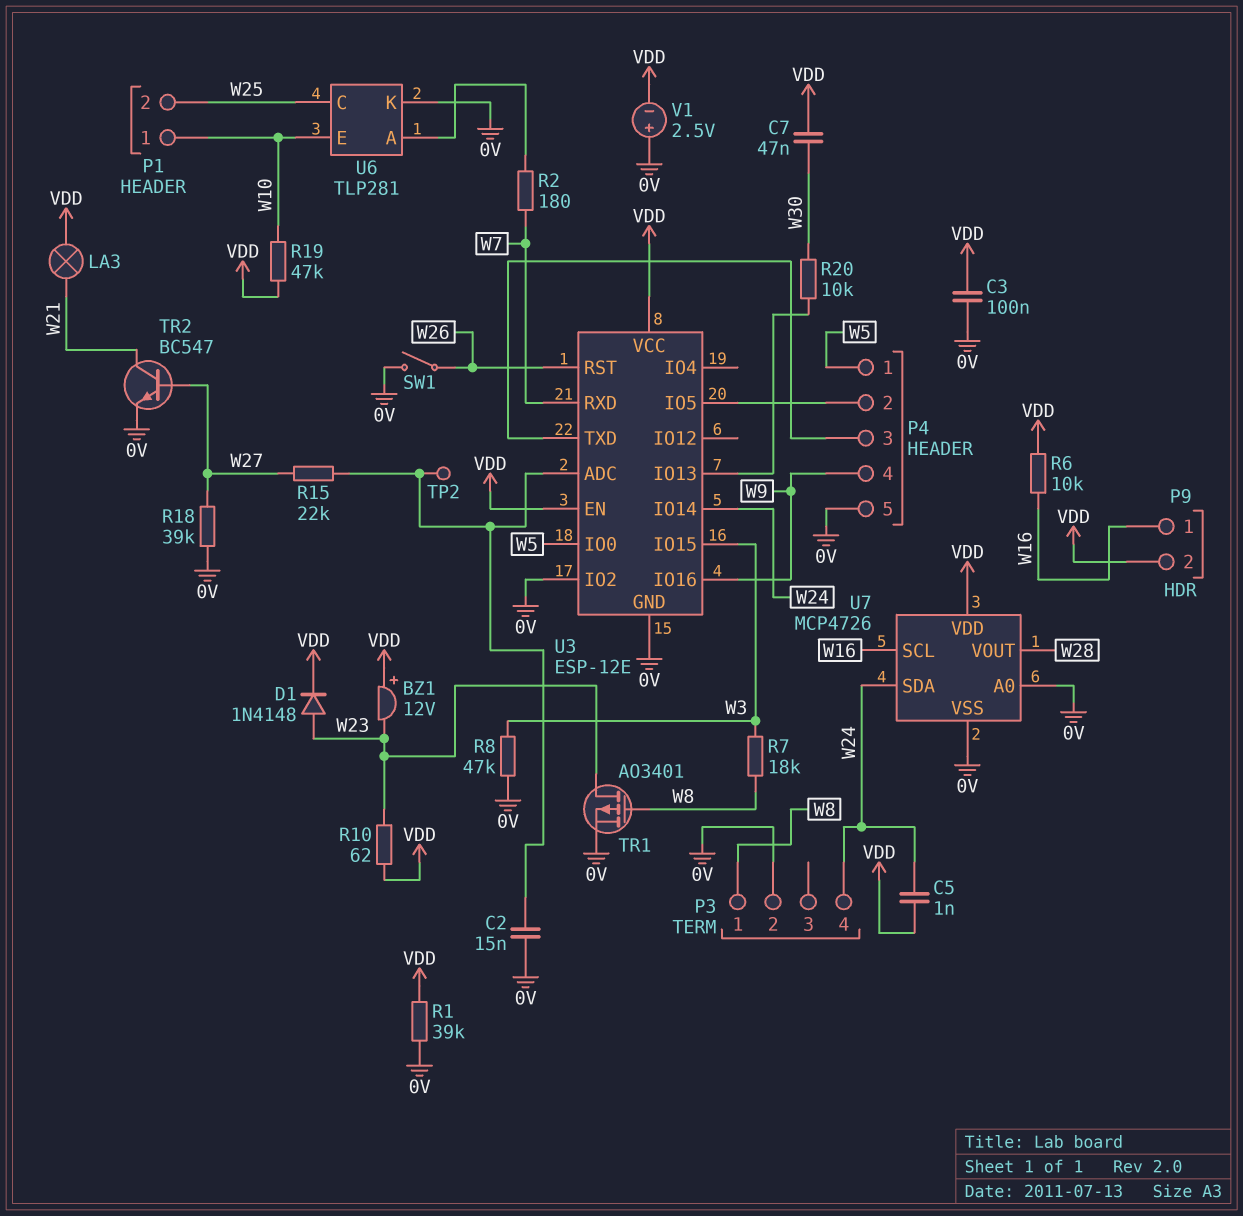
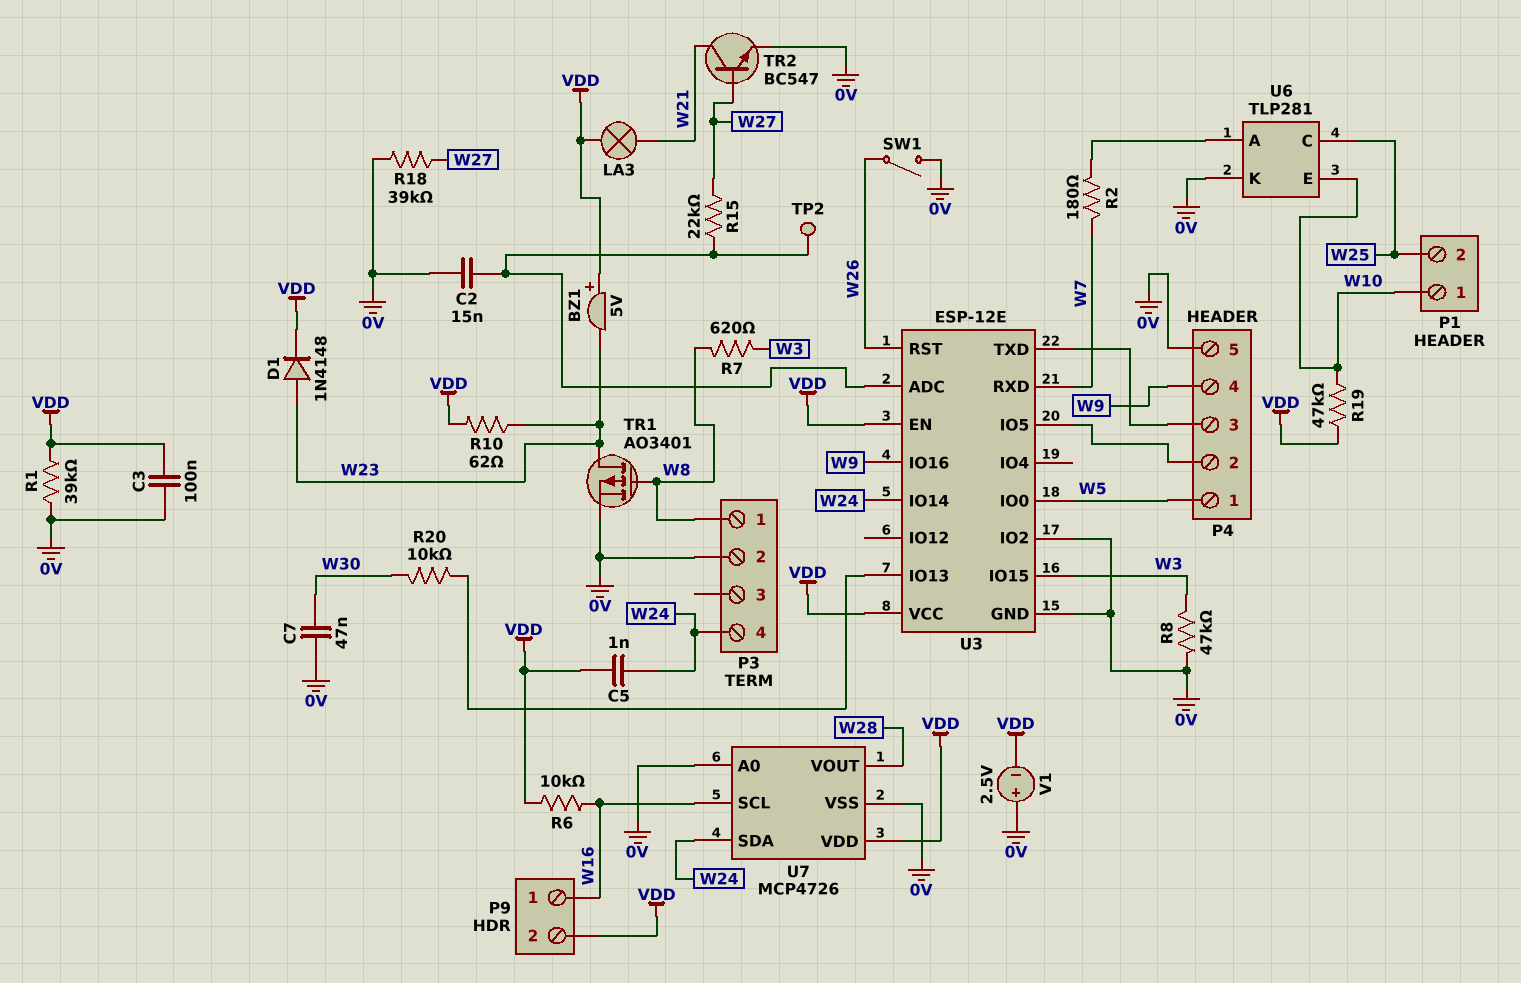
BZ1: buzzer 12V (plus VDD, minus W23) -> buzzer 5V (plus VDD, minus W23)
C7: 47nF (VDD, W30) -> 47nF (0V, W30)
R7: 18k (W3, W8) -> 620 (W3, W8)

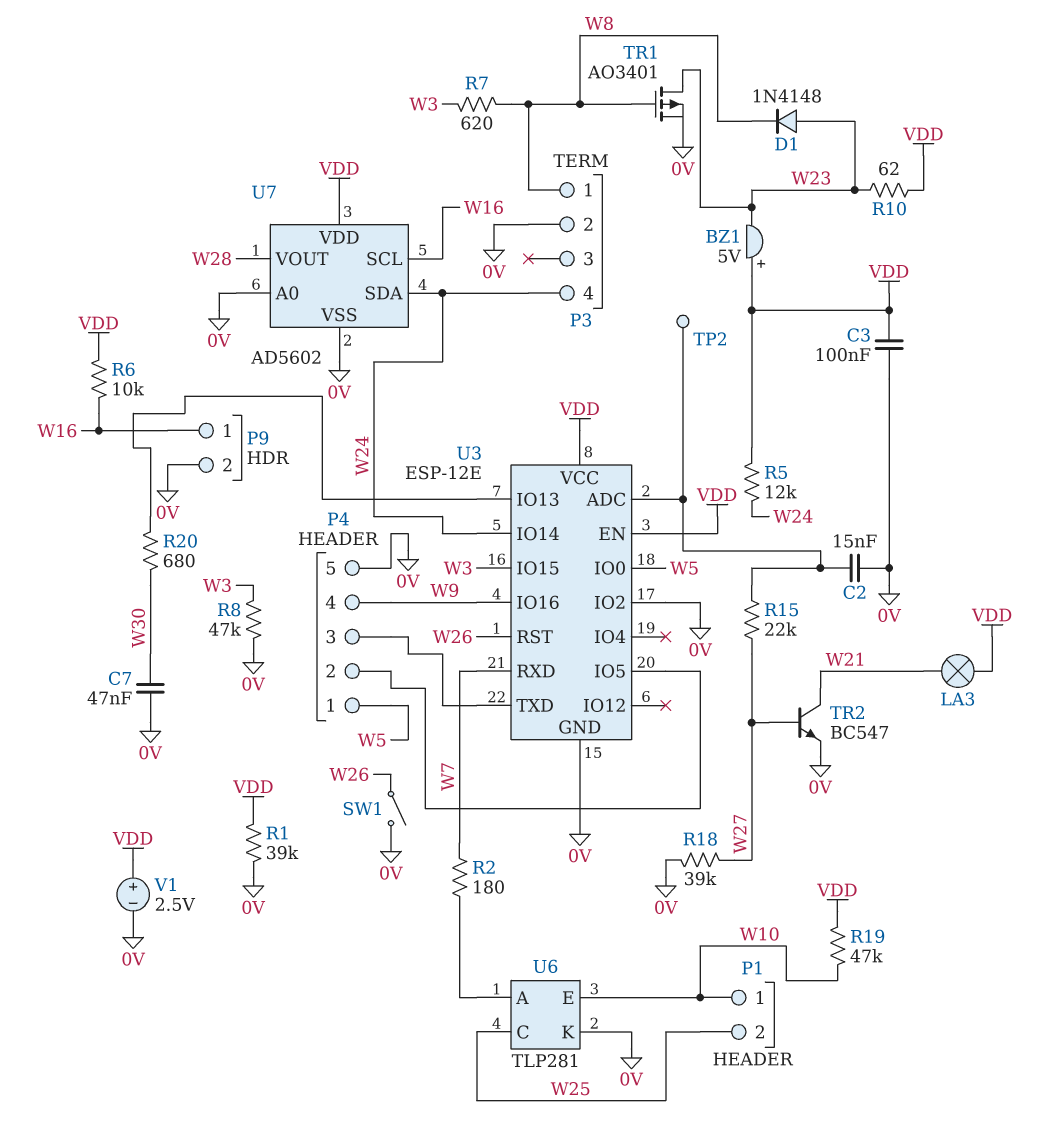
C5: 1nF (VDD, W24) -> none
D1: diode 1N4148 (A W23, K VDD) -> diode 1N4148 (A W23, K W8)
P9 pin 2: VDD -> 0V
R5: none -> 12k (VDD, W24)
R20: 10k (U3/IO13, W30) -> 680 (U3/IO13, W30)
U7: MCP4726 -> AD5602
V1: 2.5V (plus 0V, minus VDD) -> 2.5V (plus VDD, minus 0V)

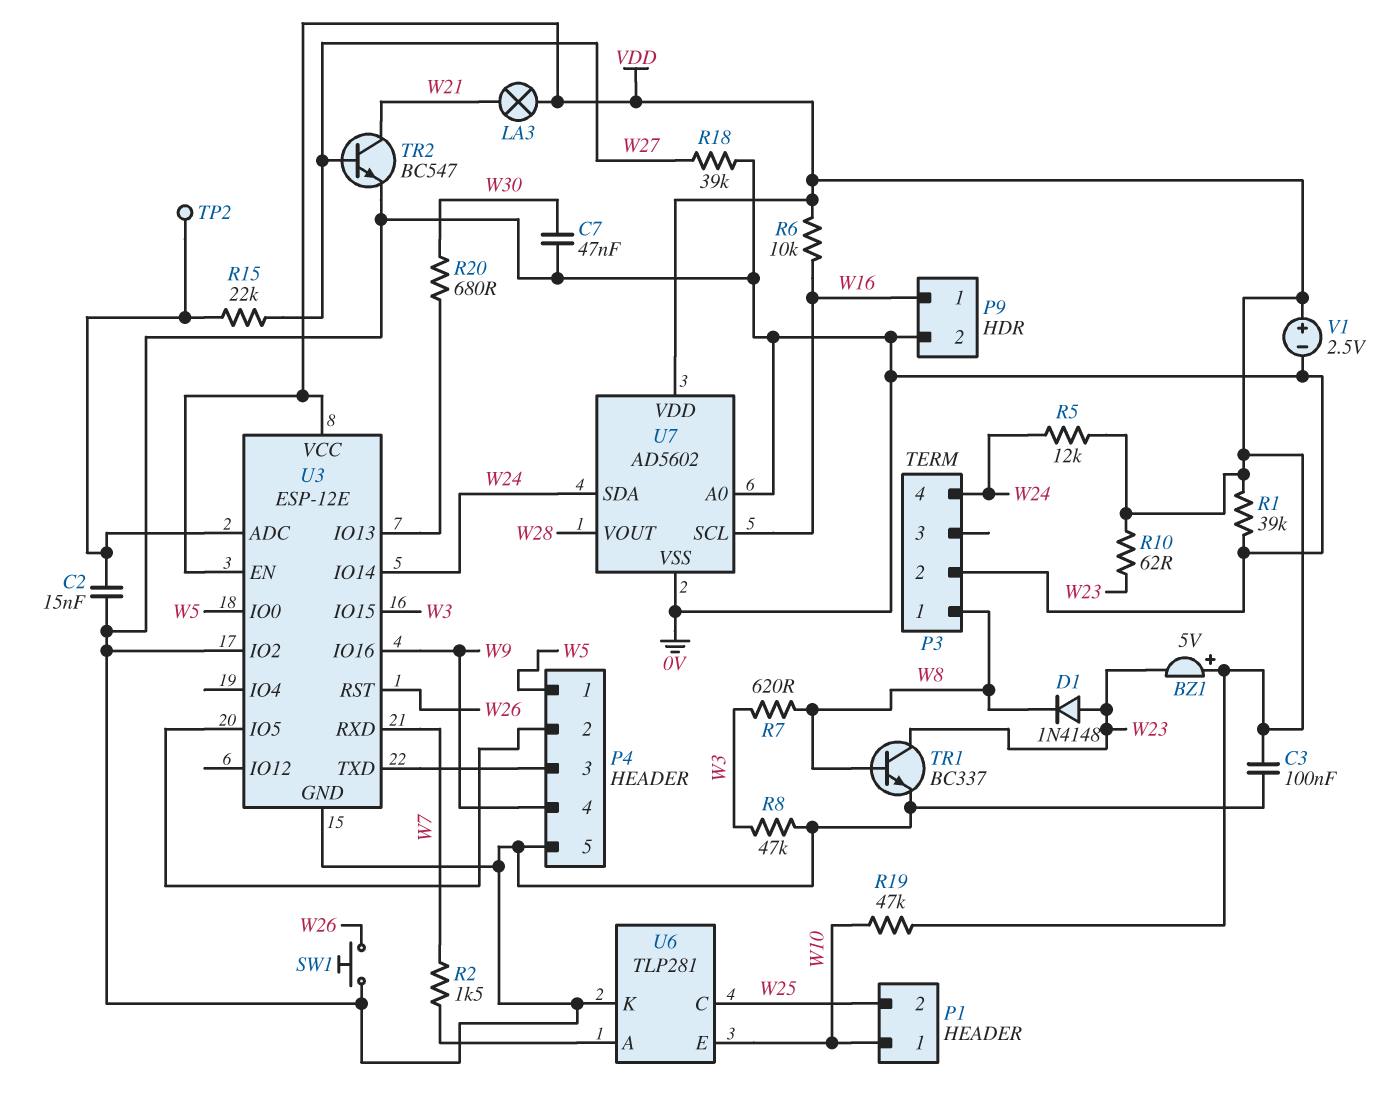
R2: 180 (U6/A, W7) -> 1.5k (U6/A, W7)
SW1: switch (0V, W26) -> button (0V, W26)
TR1: PMOS AO3401 (G W8, D W23, S 0V) -> NPN BC337 (B W8, C W23, E 0V)

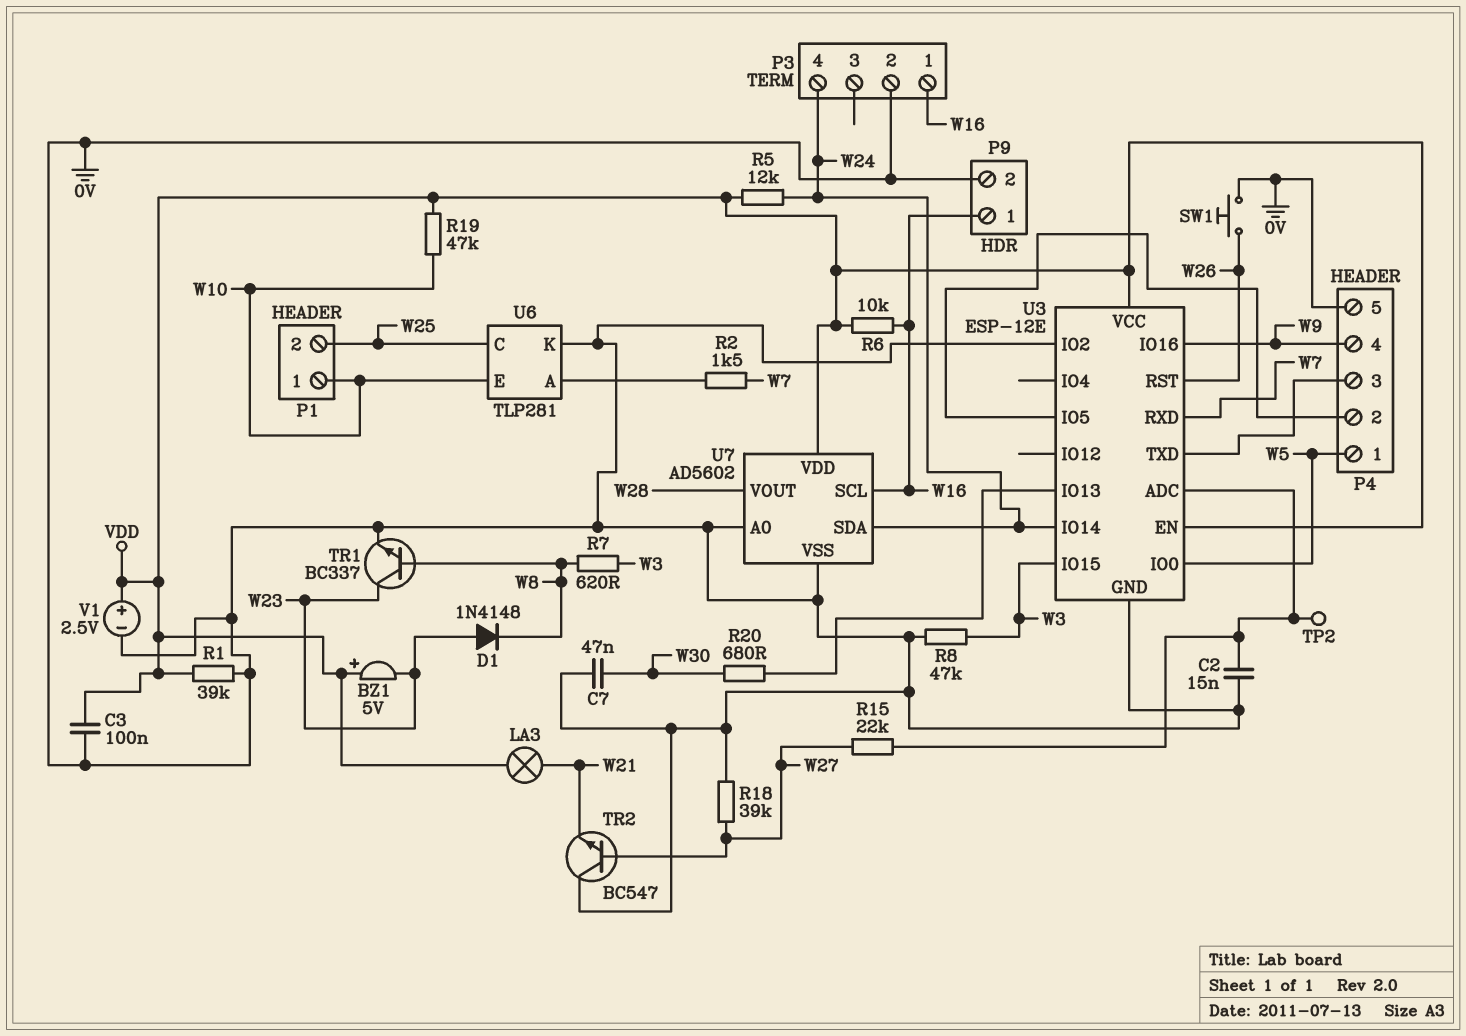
P3 pin 1: W8 -> W16
R10: 62 (VDD, W23) -> none
TR2: NPN BC547 (B W27, C W21, E 0V) -> NPN BC547 (B W27, C 0V, E W21)

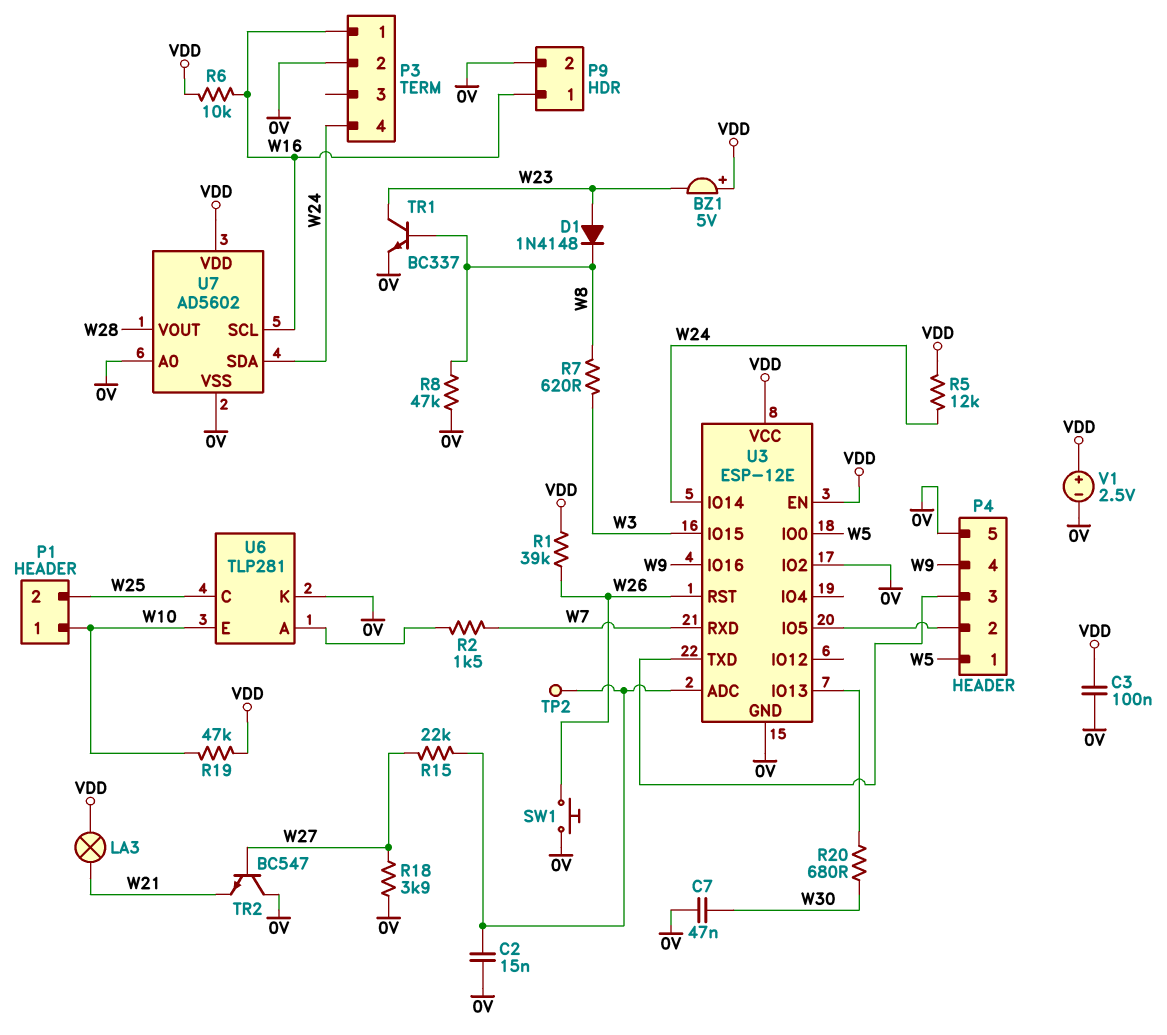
R1: 39k (0V, VDD) -> 39k (VDD, W26)
R8: 47k (0V, W3) -> 47k (0V, W8)
R18: 39k (0V, W27) -> 3.9k (0V, W27)

